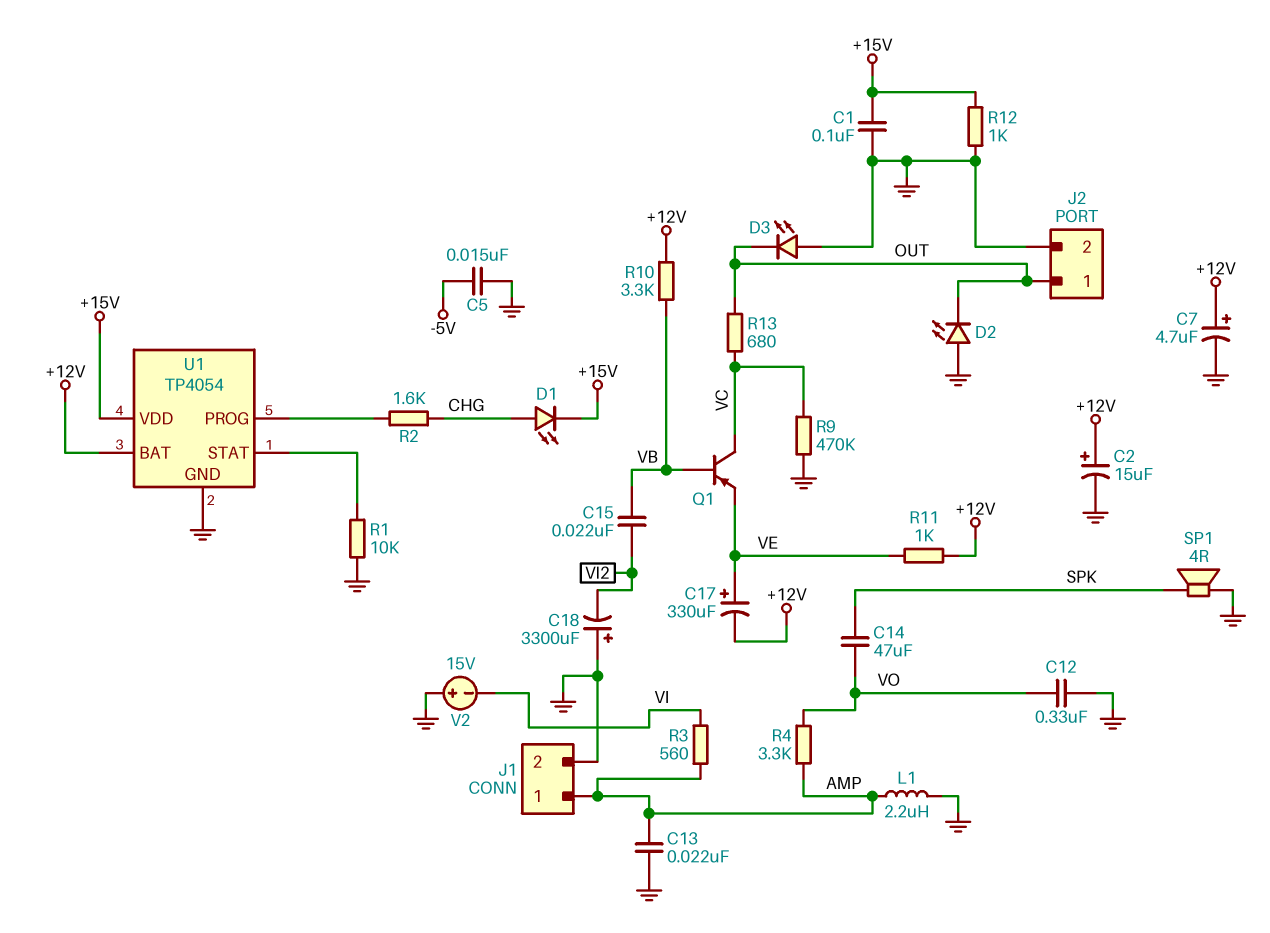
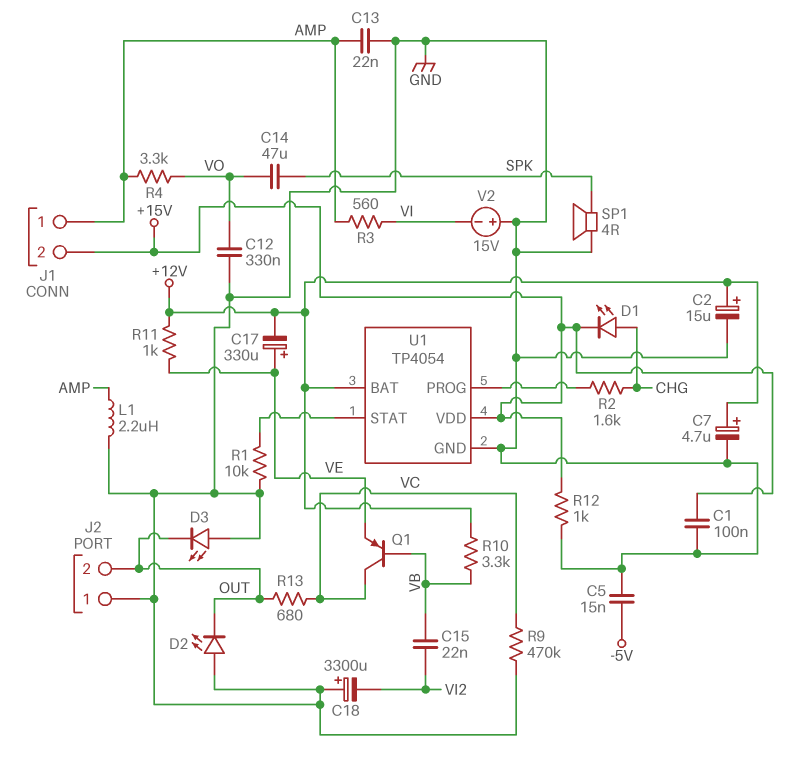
J1 pin 2: GND -> +15V
J2 pin 1: OUT -> GND
J2 pin 2: GND -> OUT

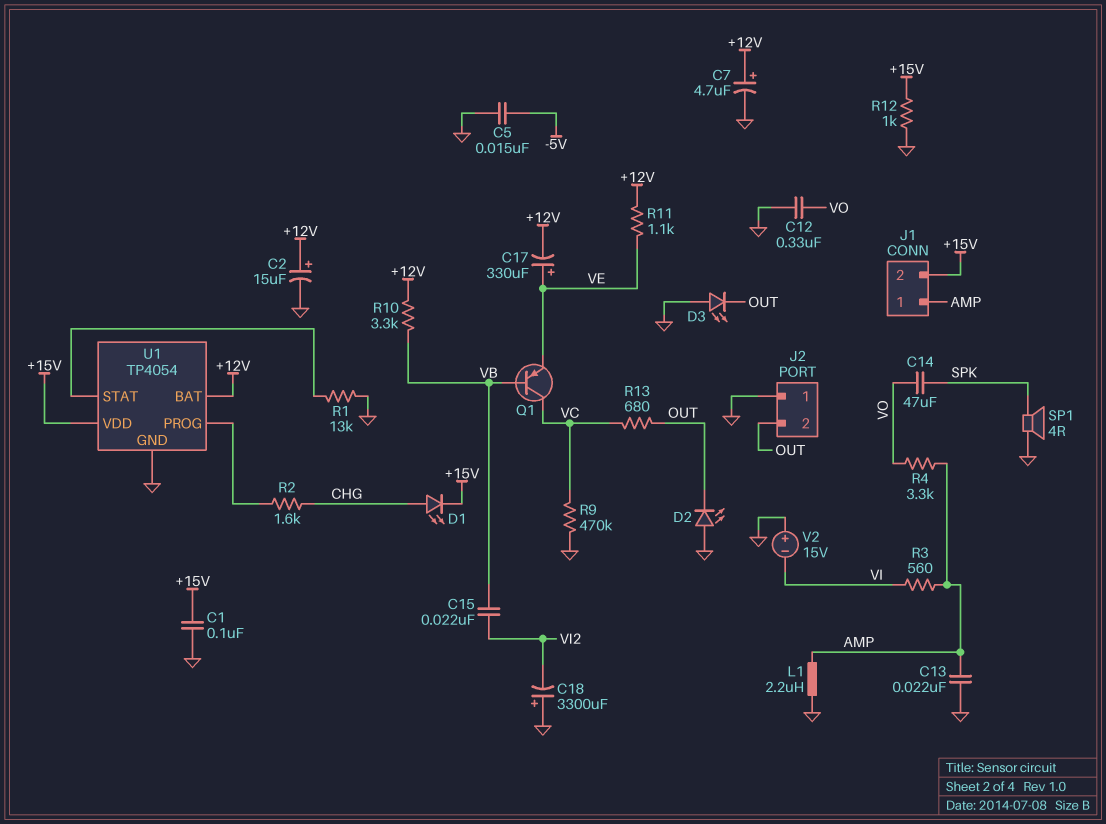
R1: 10k (GND, U1/STAT) -> 13k (GND, U1/STAT)
R11: 1k (+12V, VE) -> 1.1k (+12V, VE)

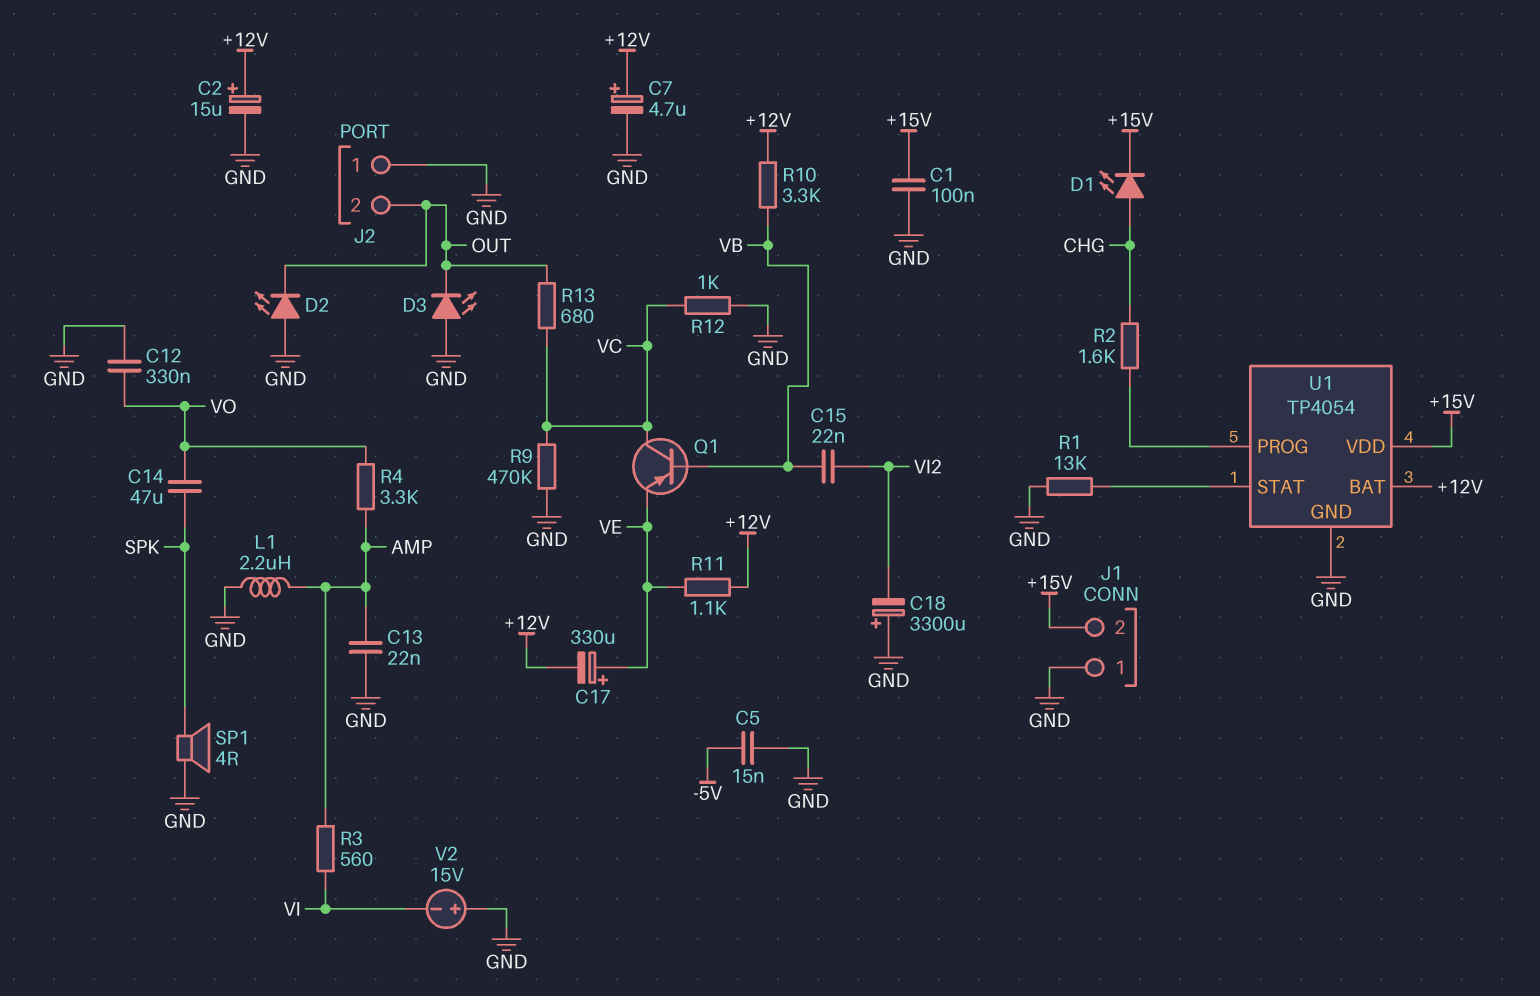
J1 pin 1: AMP -> GND
R12: 1k (+15V, GND) -> 1k (GND, VC)

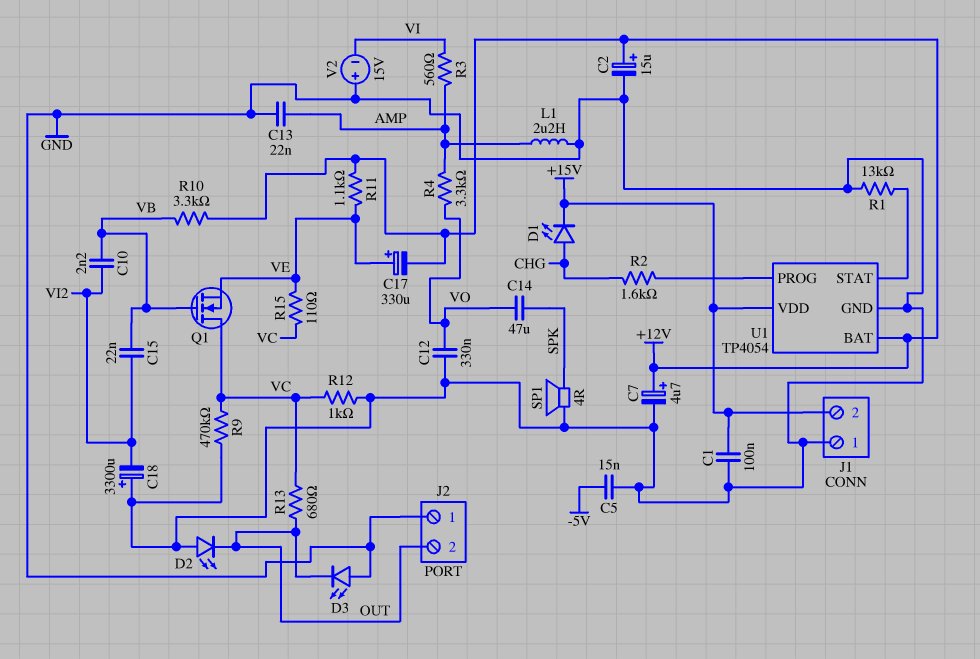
C10: none -> 2.2nF (VB, VI2)
Q1: PNP (B VB, C VC, E VE) -> NMOS (G VB, D VC, S VE)
R15: none -> 110 (VC, VE)

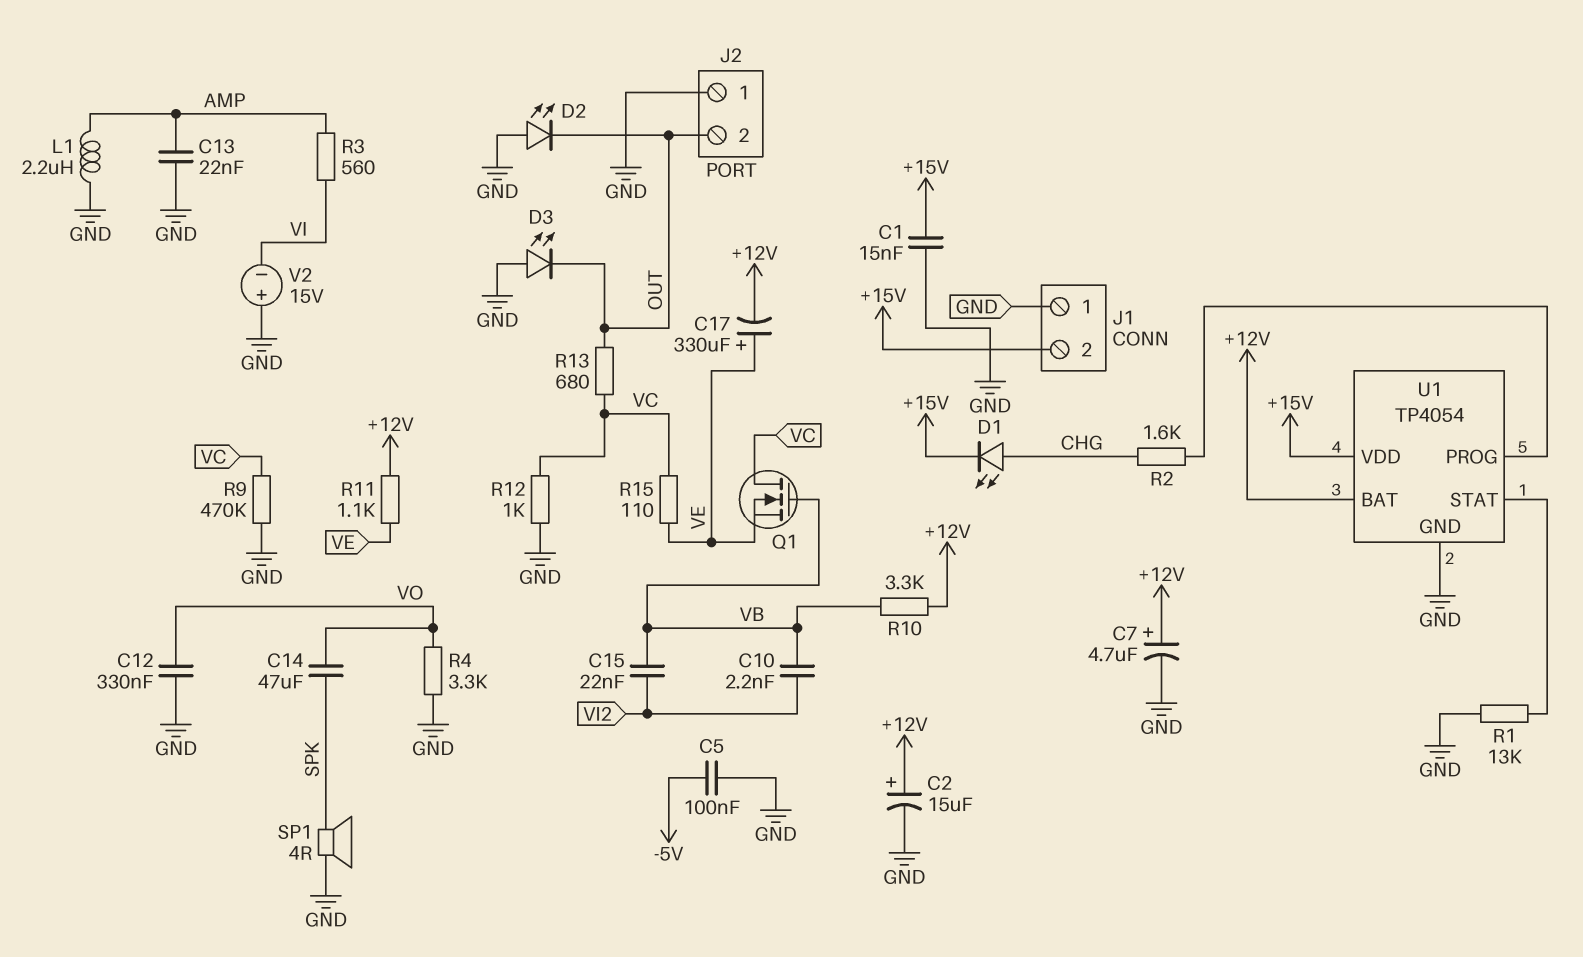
C1: 100nF (+15V, GND) -> 15nF (+15V, GND)
C5: 15nF (-5V, GND) -> 100nF (-5V, GND)
C18: 3300uF (plus GND, minus VI2) -> none
R4: 3.3k (AMP, VO) -> 3.3k (GND, VO)

